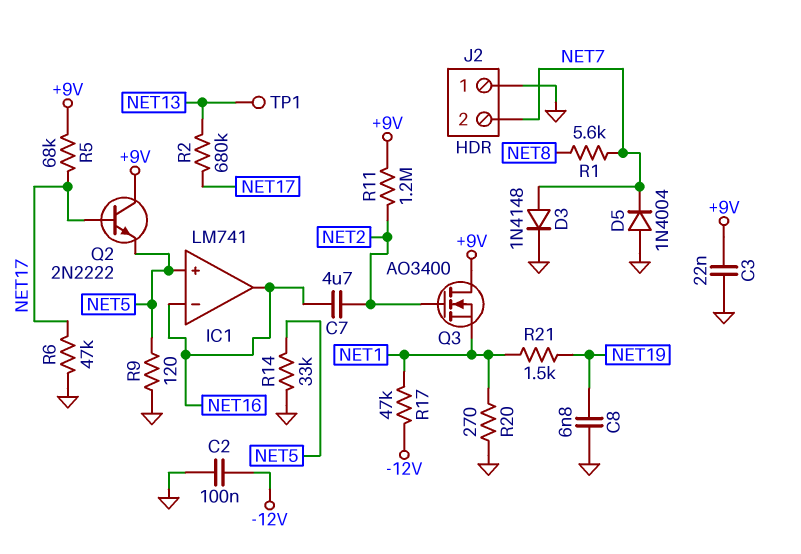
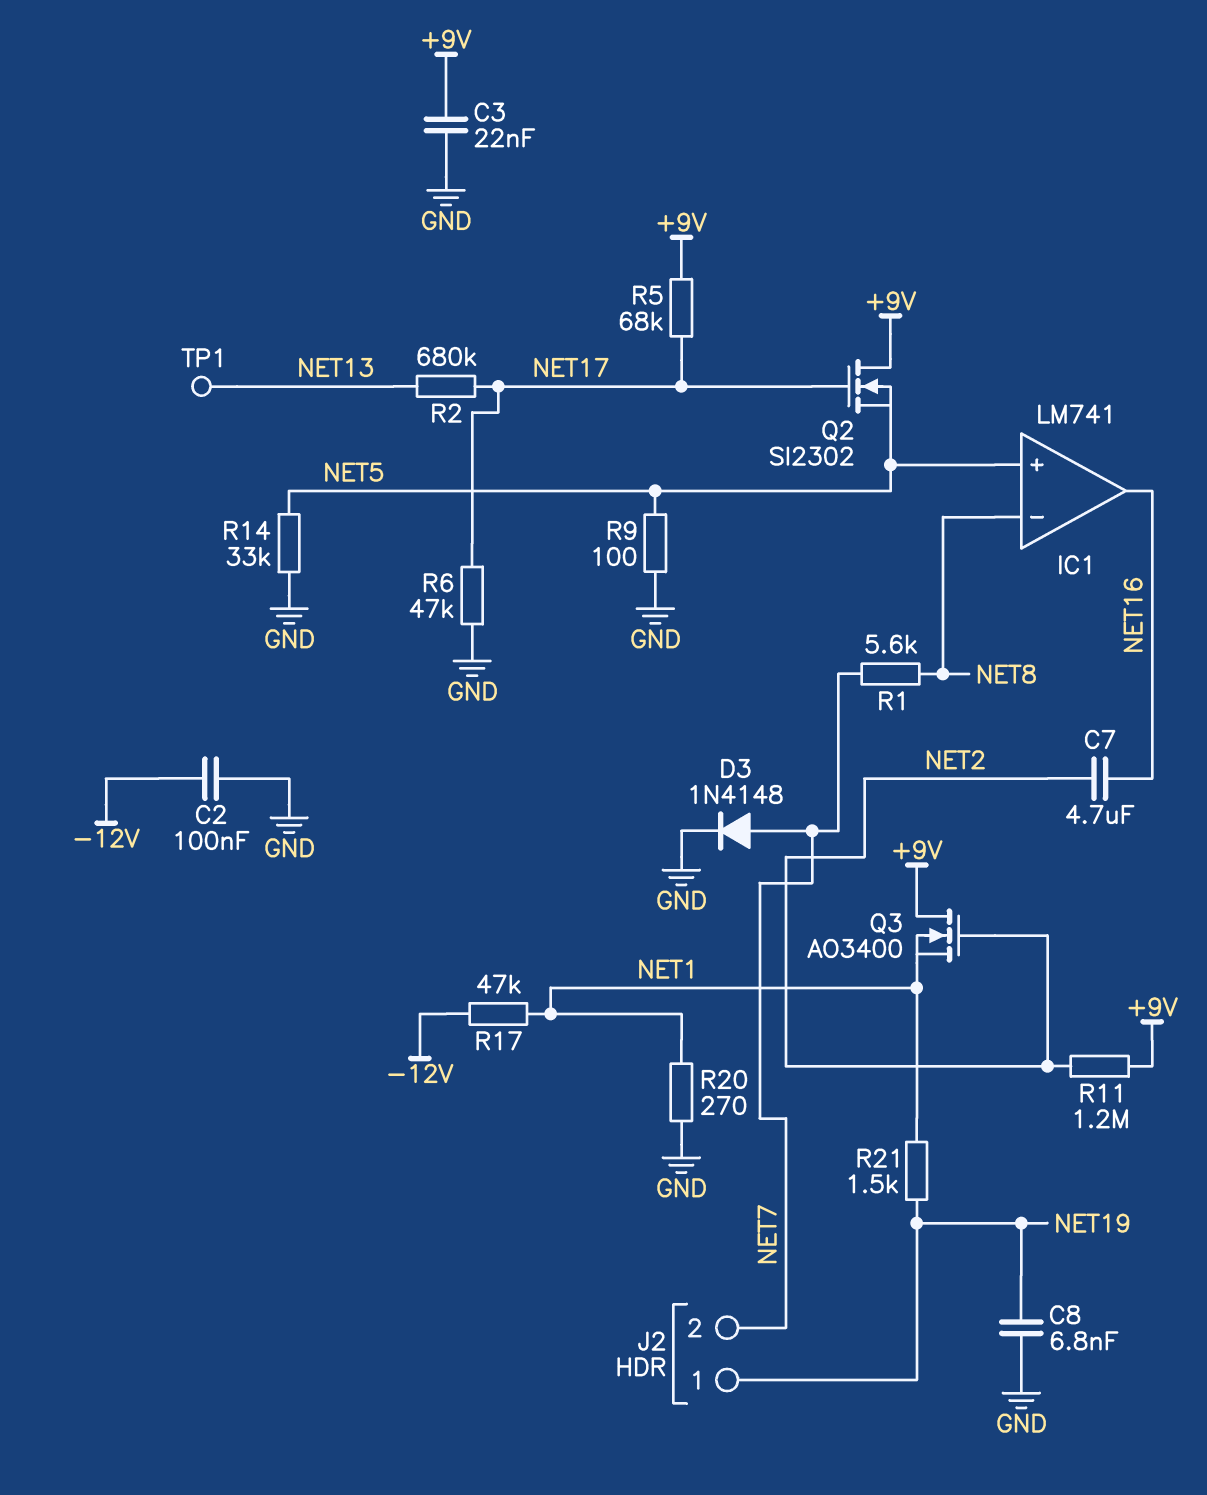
D5: diode 1N4004 (A GND, K NET7) -> none
IC1 pin in-: NET16 -> NET8
J2 pin 1: GND -> NET19
Q2: NPN 2N2222 (B NET17, C +9V, E NET5) -> NMOS SI2302 (G NET17, D +9V, S NET5)
R9: 120 (GND, NET5) -> 100 (GND, NET5)

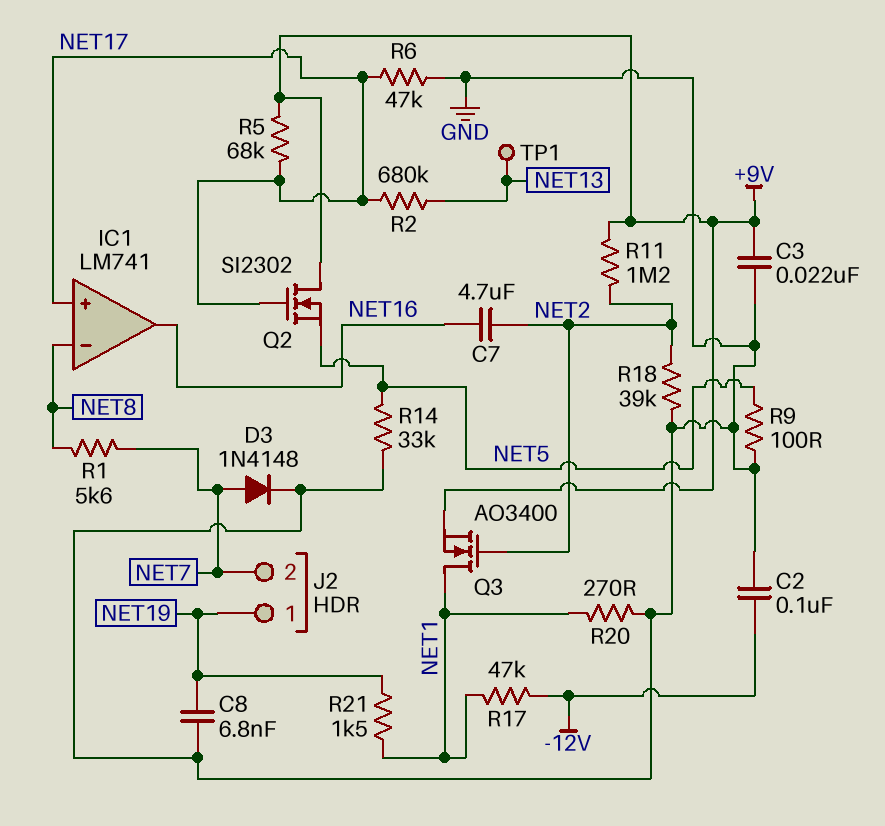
IC1 pin in+: NET5 -> NET17
Q3: NMOS AO3400 (G NET2, D +9V, S NET1) -> NMOS AO3400 (G NET2, D NET1, S +9V)
R18: none -> 39k (GND, NET2)

